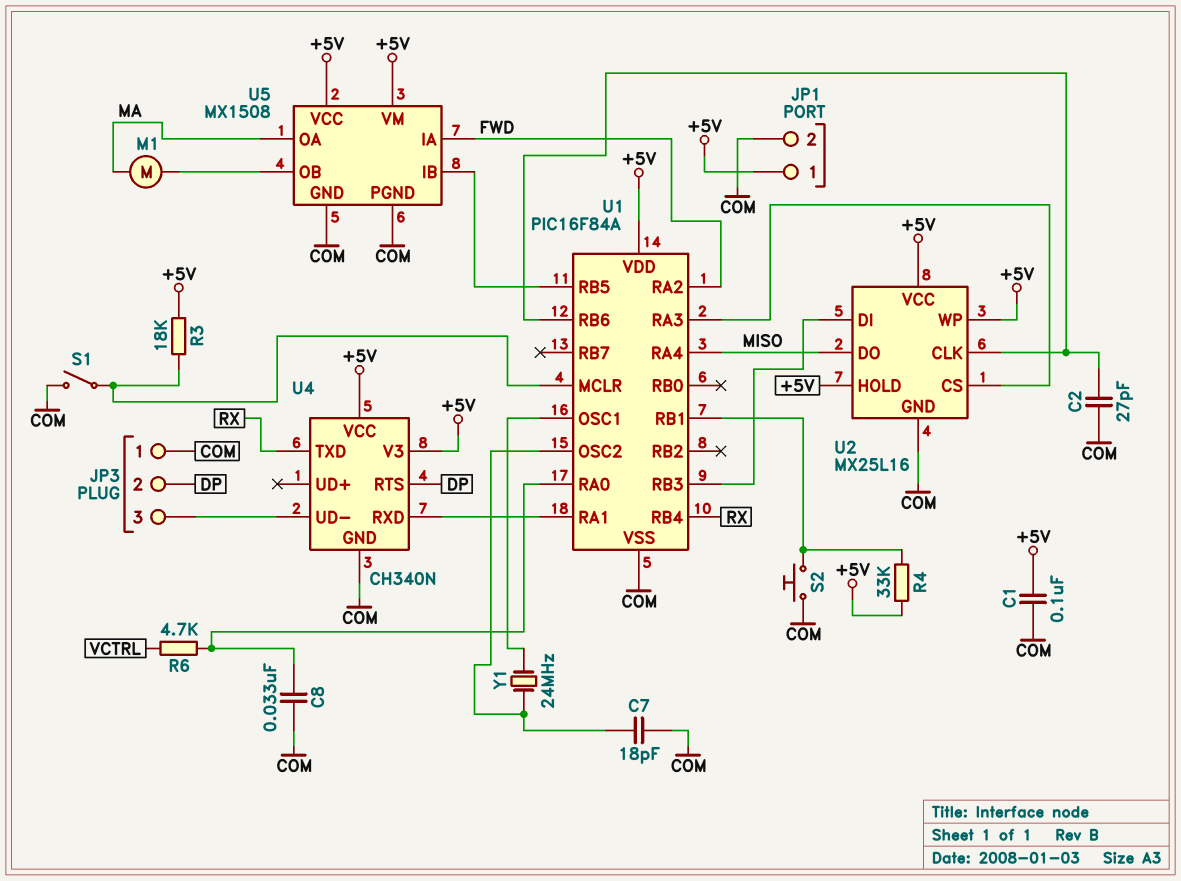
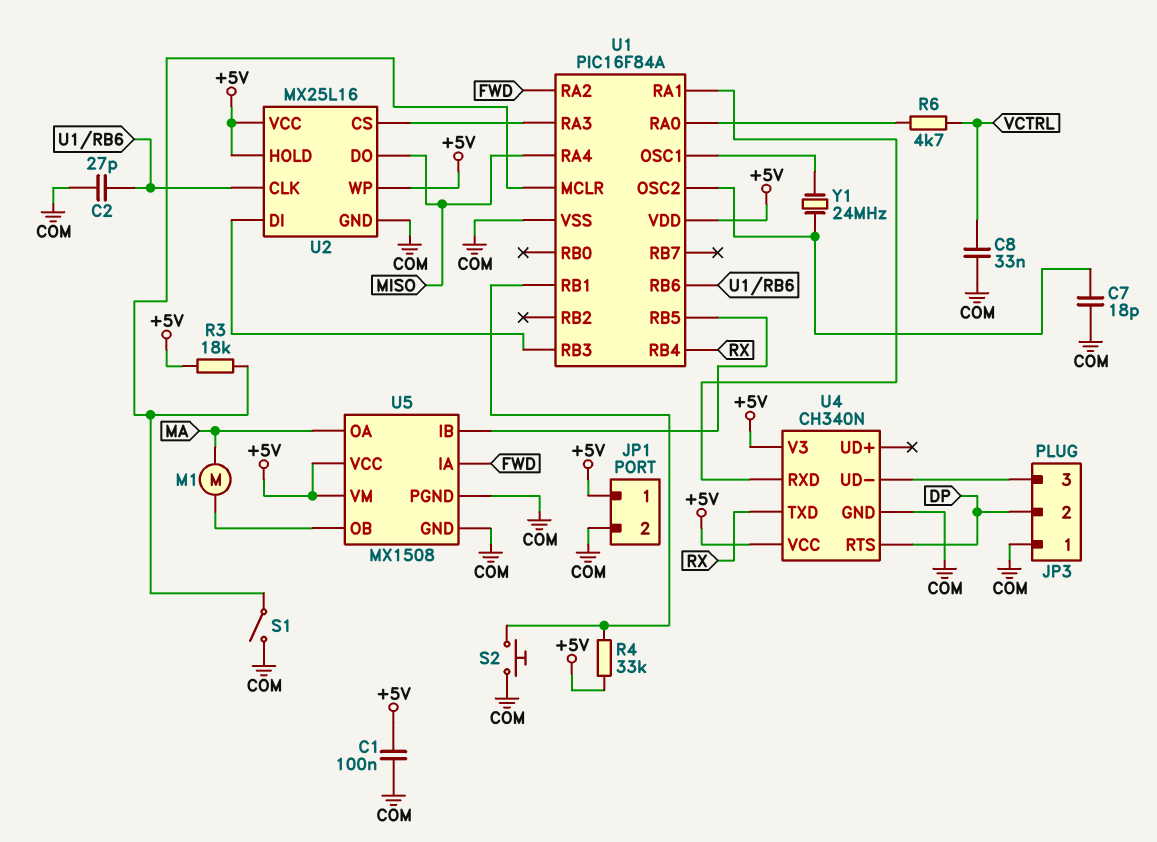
C8: 33nF (COM, U1/RA0) -> 33nF (COM, VCTRL)

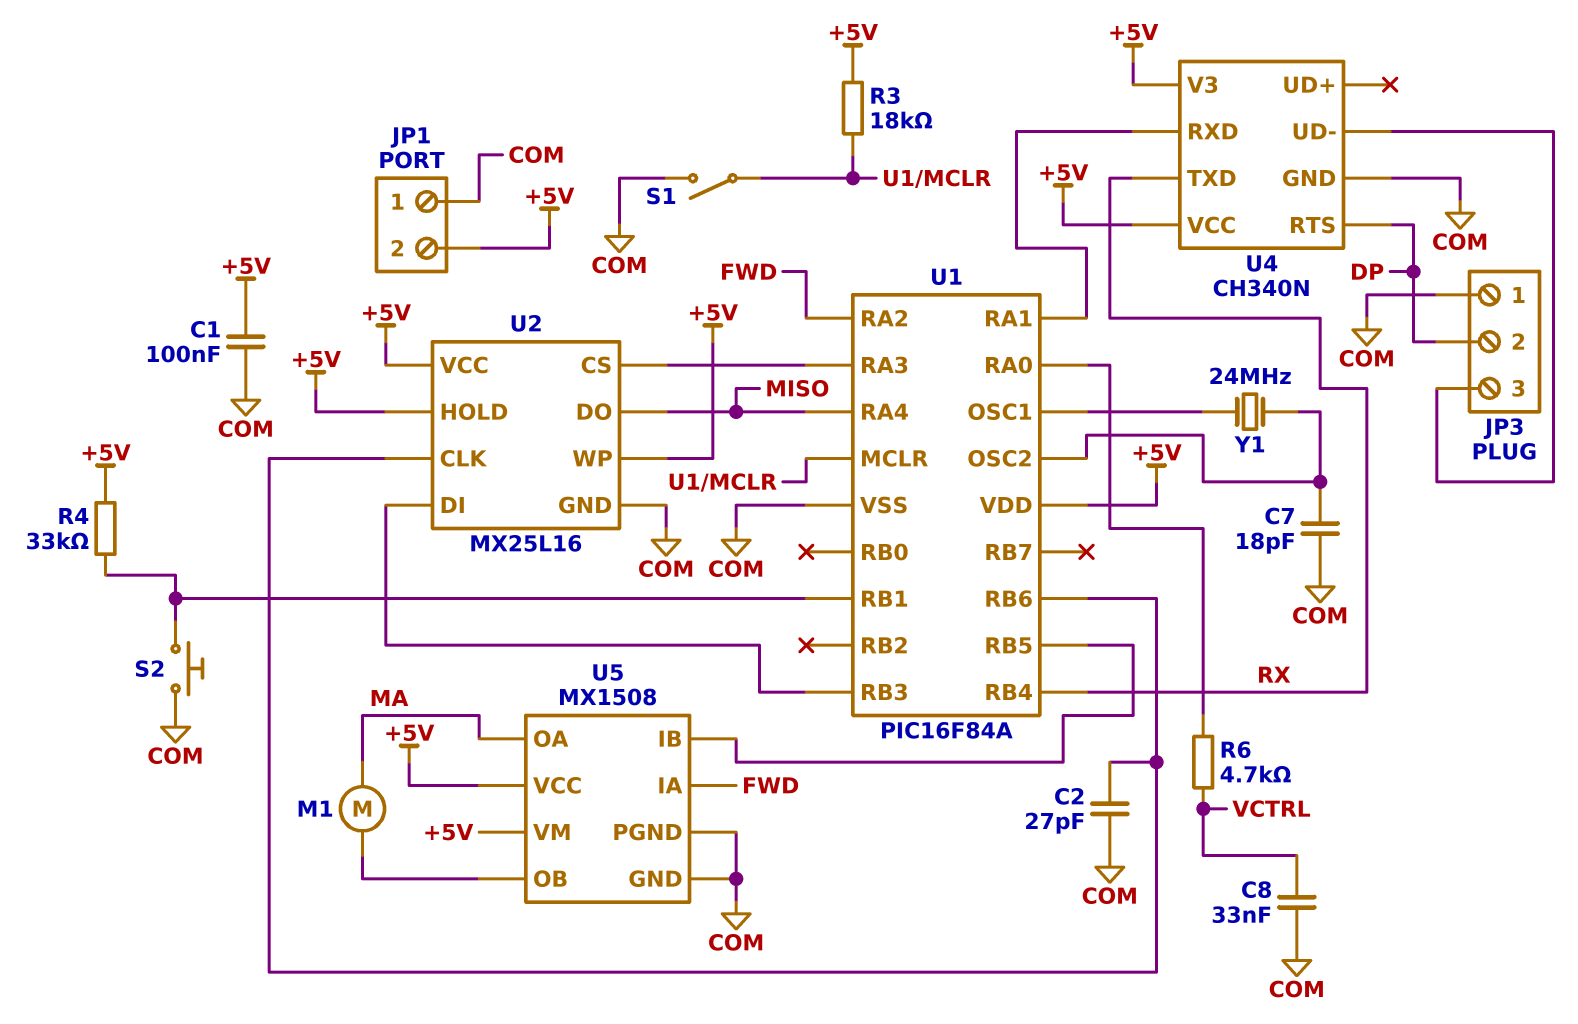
JP1 pin 1: +5V -> COM
JP1 pin 2: COM -> +5V

